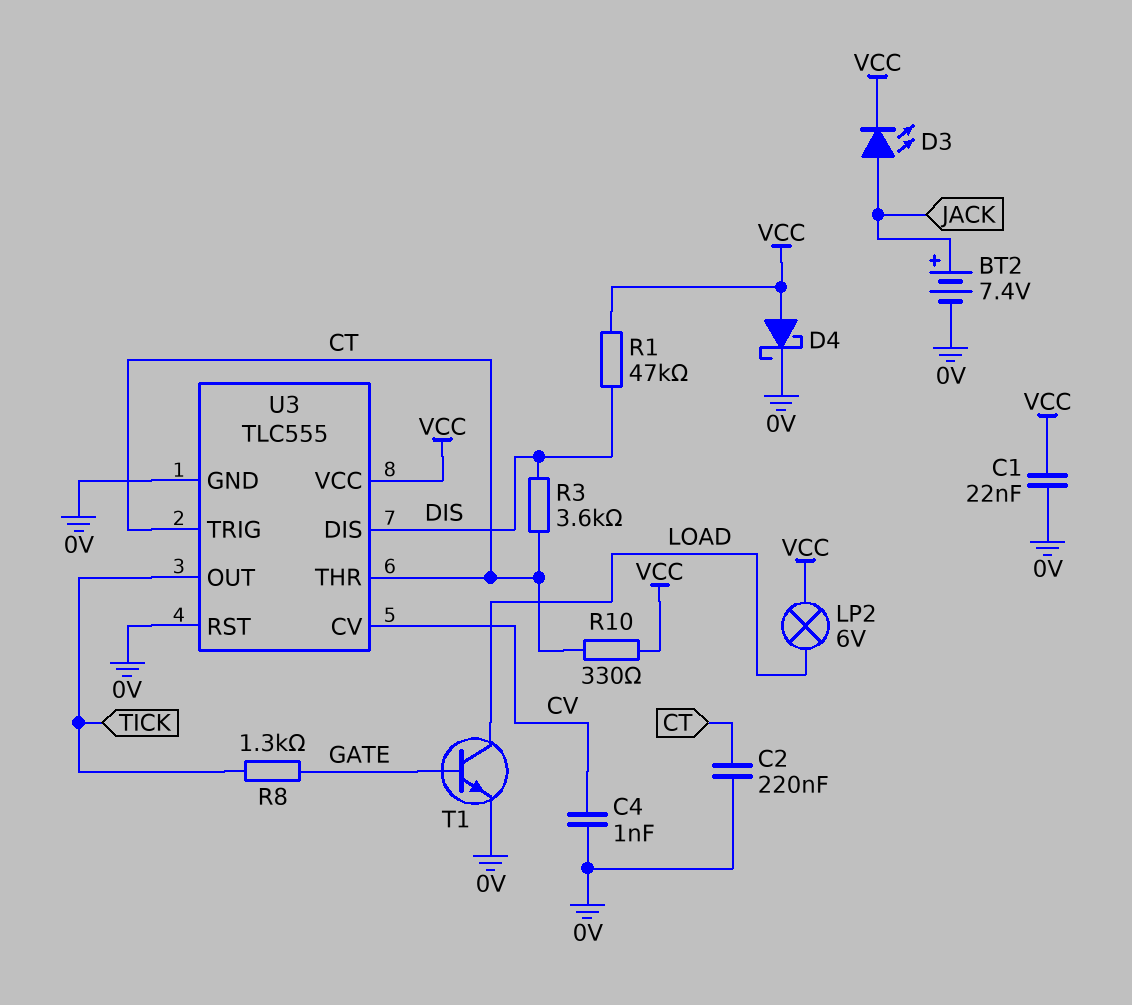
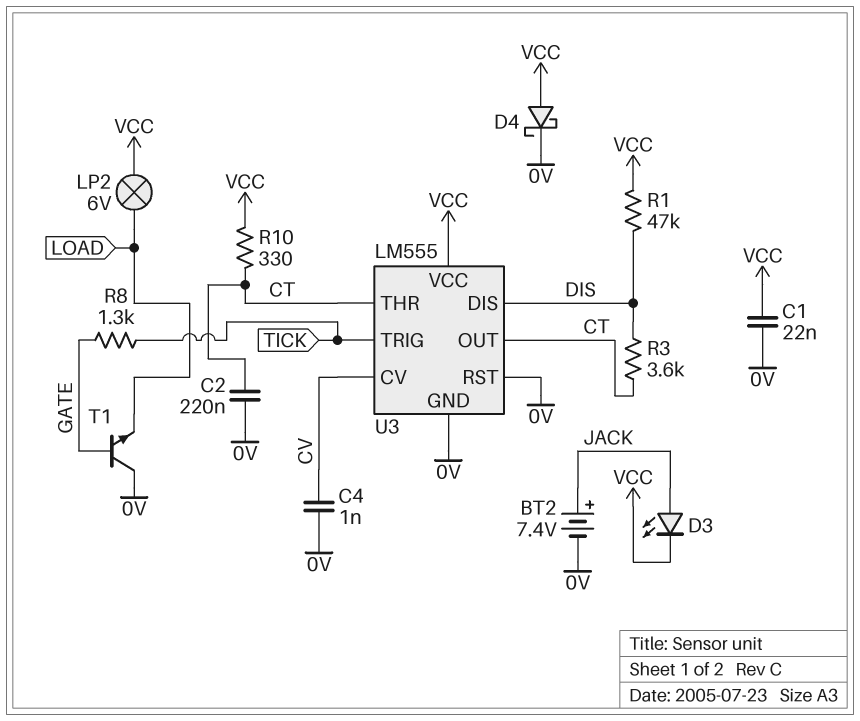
T1: NPN (B GATE, C LOAD, E 0V) -> NPN (B GATE, C 0V, E LOAD)
U3: TLC555 -> LM555
U3 pin OUT: TICK -> CT
U3 pin TRIG: CT -> TICK

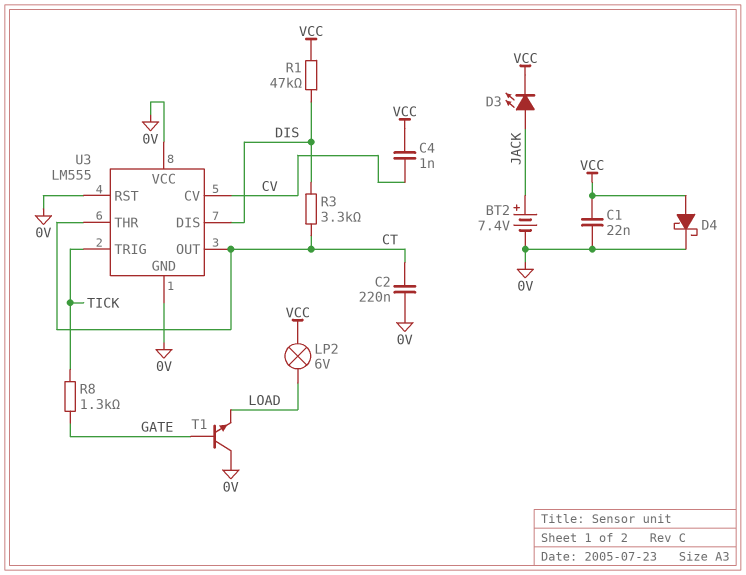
C4: 1nF (0V, CV) -> 1nF (CV, VCC)
R3: 3.6k (CT, DIS) -> 3.3k (CT, DIS)
R10: 330 (CT, VCC) -> none
U3 pin VCC: VCC -> 0V

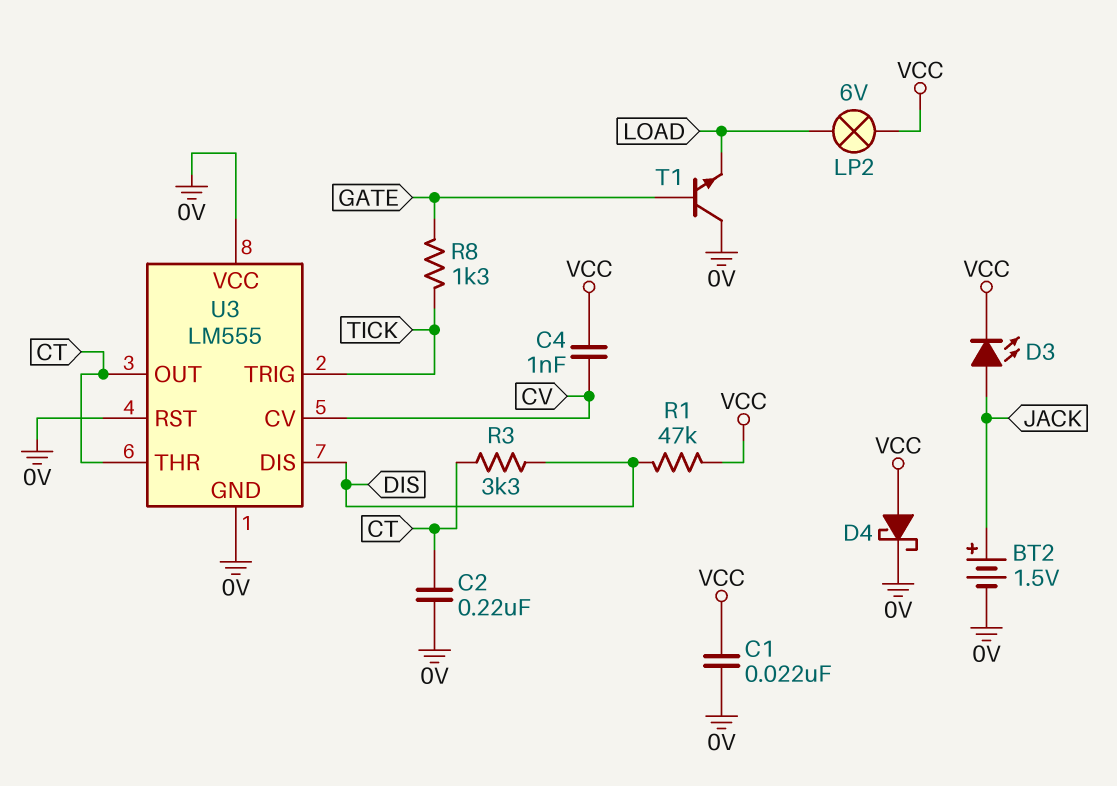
BT2: 7.4V (plus JACK, minus 0V) -> 1.5V (plus JACK, minus 0V)

